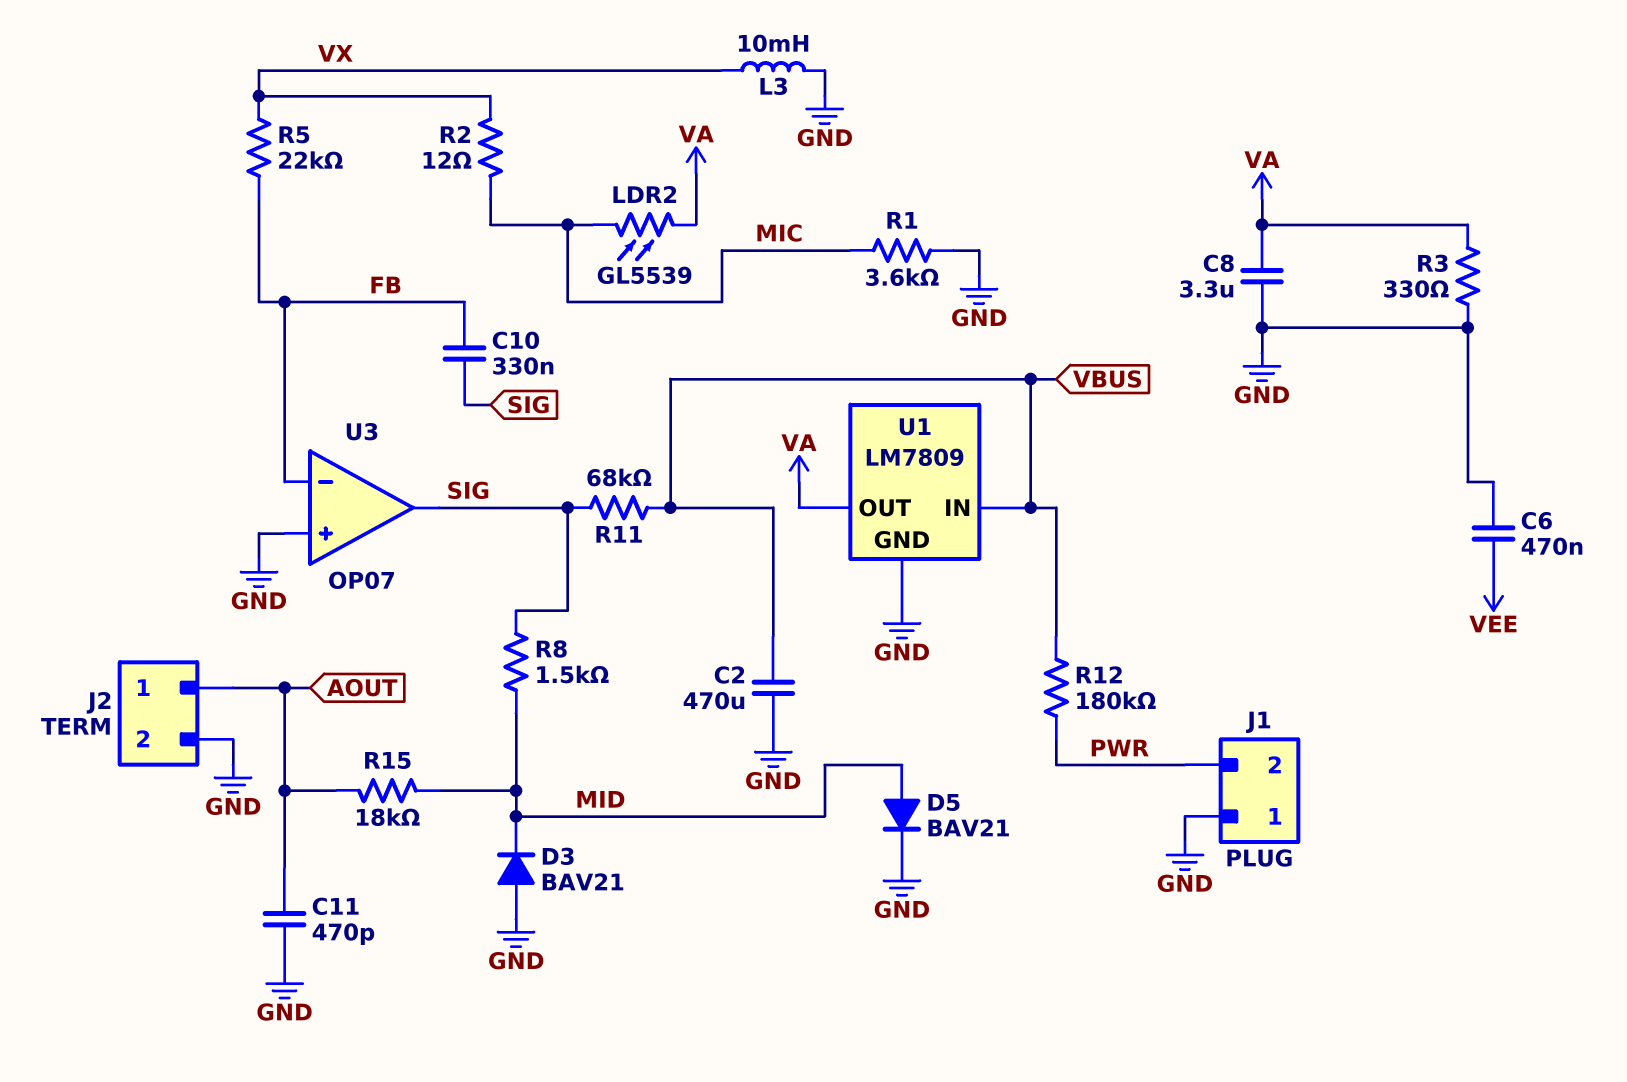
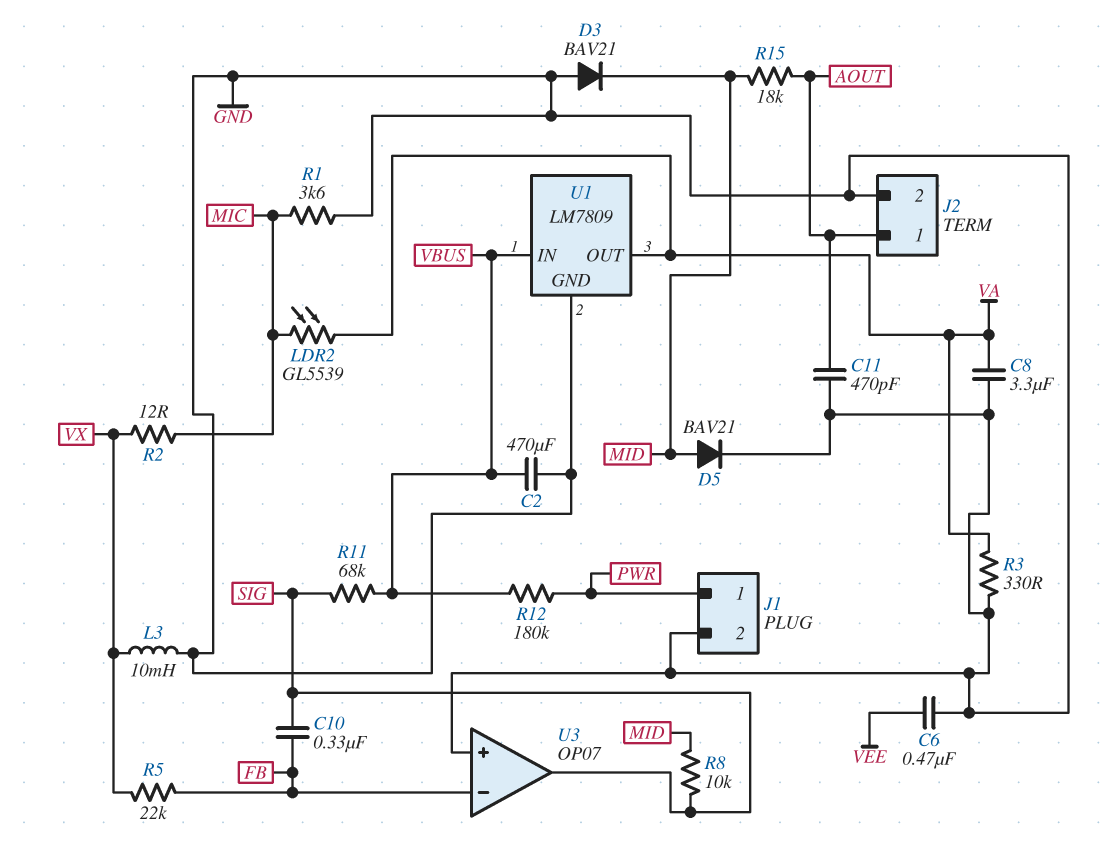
J1 pin 1: GND -> PWR
J1 pin 2: PWR -> GND
R8: 1.5k (MID, SIG) -> 10k (MID, SIG)

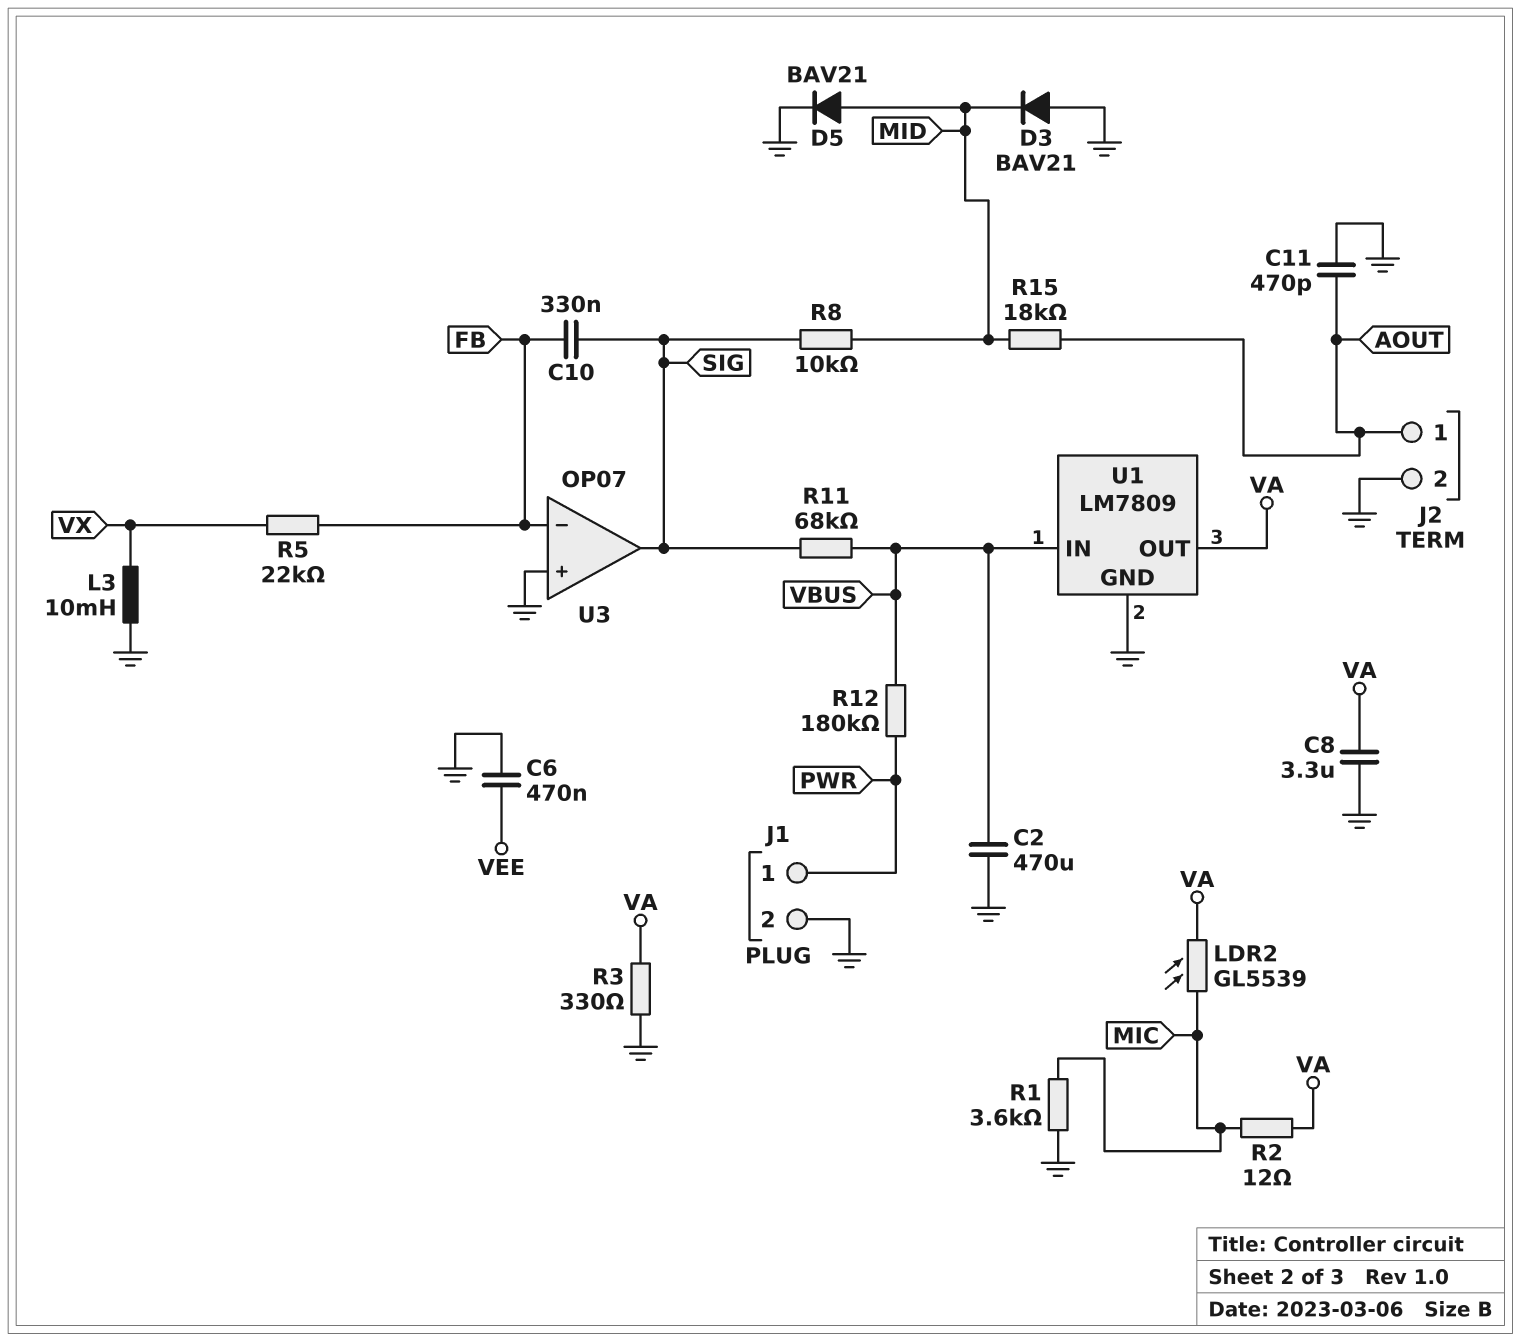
R2: 12 (MIC, VX) -> 12 (MIC, VA)

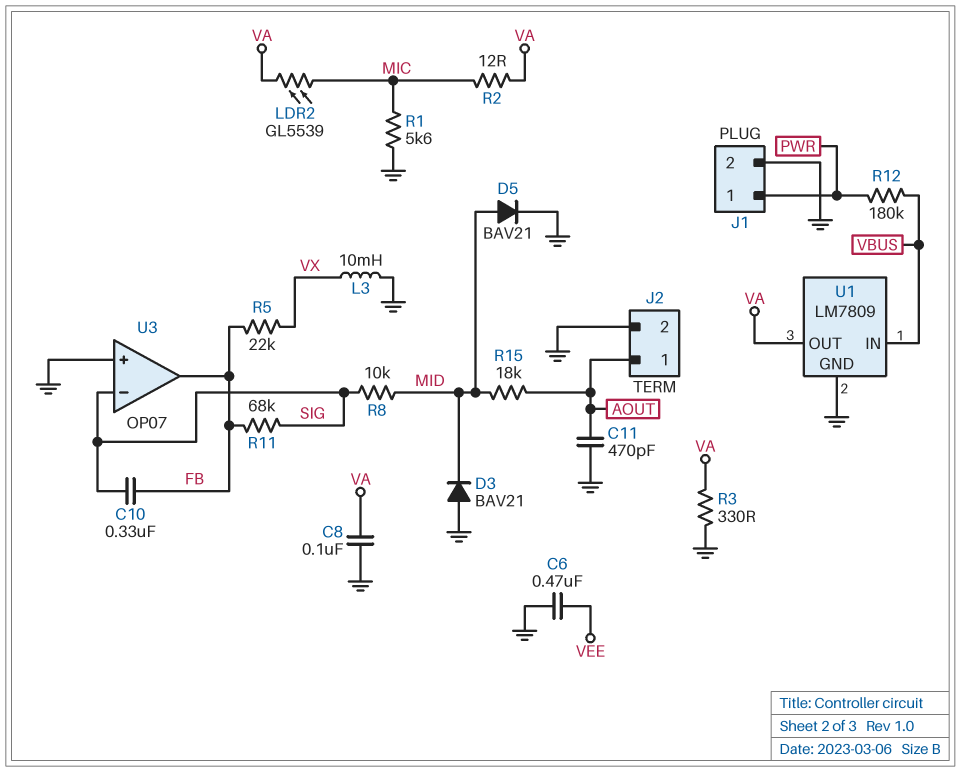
C2: 470uF (GND, VBUS) -> none
C8: 3.3uF (GND, VA) -> 100nF (GND, VA)
R1: 3.6k (GND, MIC) -> 5.6k (GND, MIC)
R11: 68k (SIG, VBUS) -> 68k (FB, SIG)
U3 pin in-: FB -> SIG
U3 pin out: SIG -> FB

